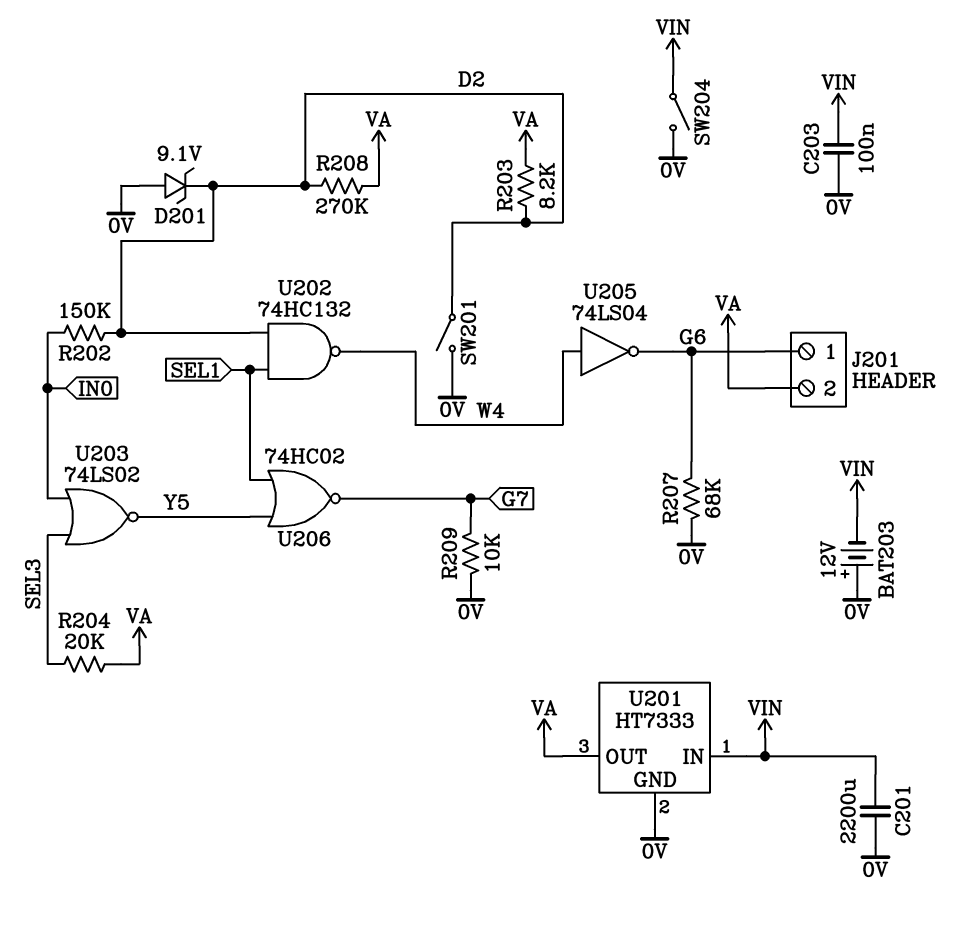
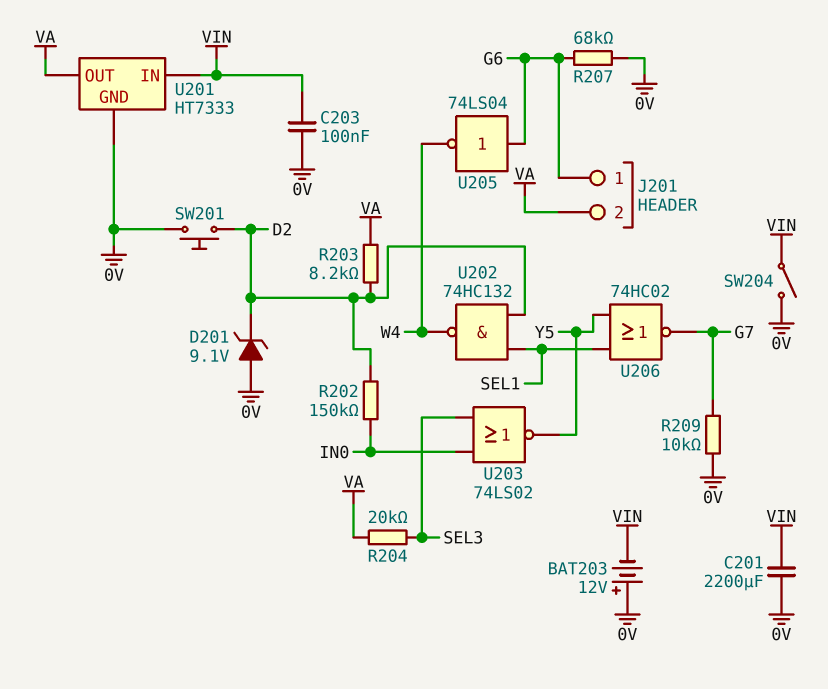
R208: 270k (D2, VA) -> none
SW201: switch (0V, D2) -> button (0V, D2)
U205: NOT 74LS04 (in W4, out G6) -> NOT 74LS04 (in G6, out W4)

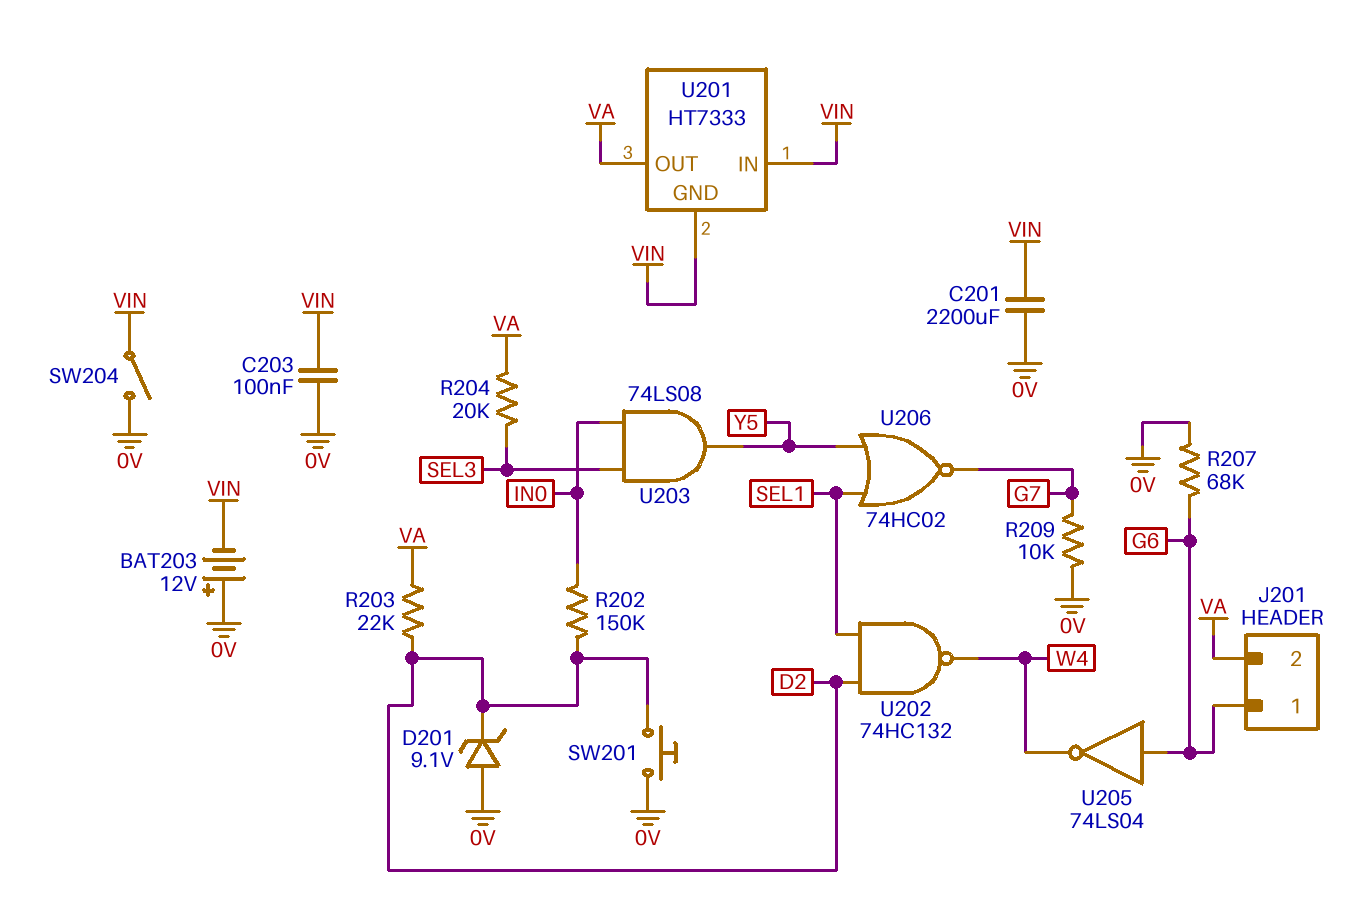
R203: 8.2k (D2, VA) -> 22k (D2, VA)
U201 pin GND: 0V -> VIN
U203: NOR 74LS02 (in IN0, in SEL3, out Y5) -> AND 74LS08 (in IN0, in SEL3, out Y5)

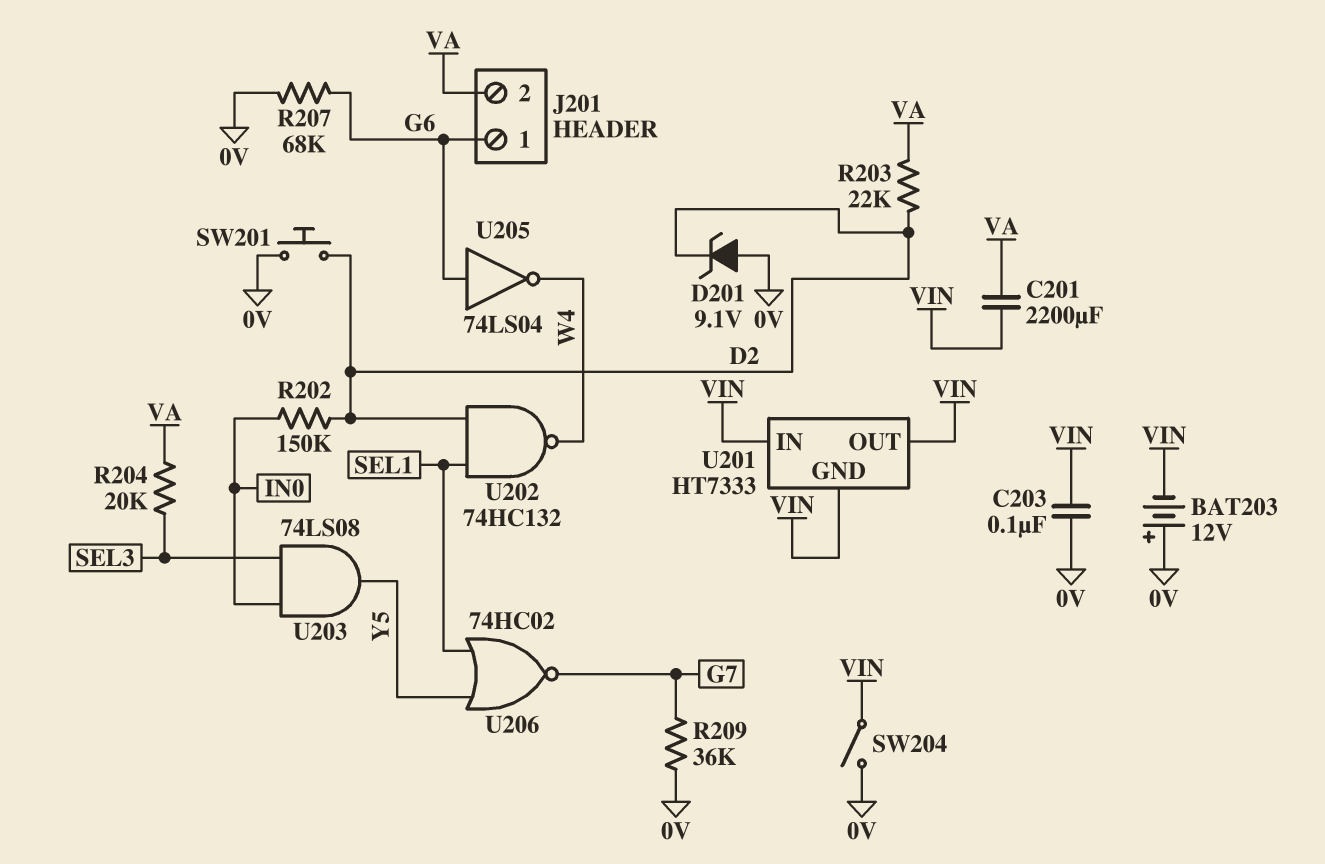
C201: 2200uF (0V, VIN) -> 2200uF (VA, VIN)
R209: 10k (0V, G7) -> 36k (0V, G7)
U201 pin OUT: VA -> VIN

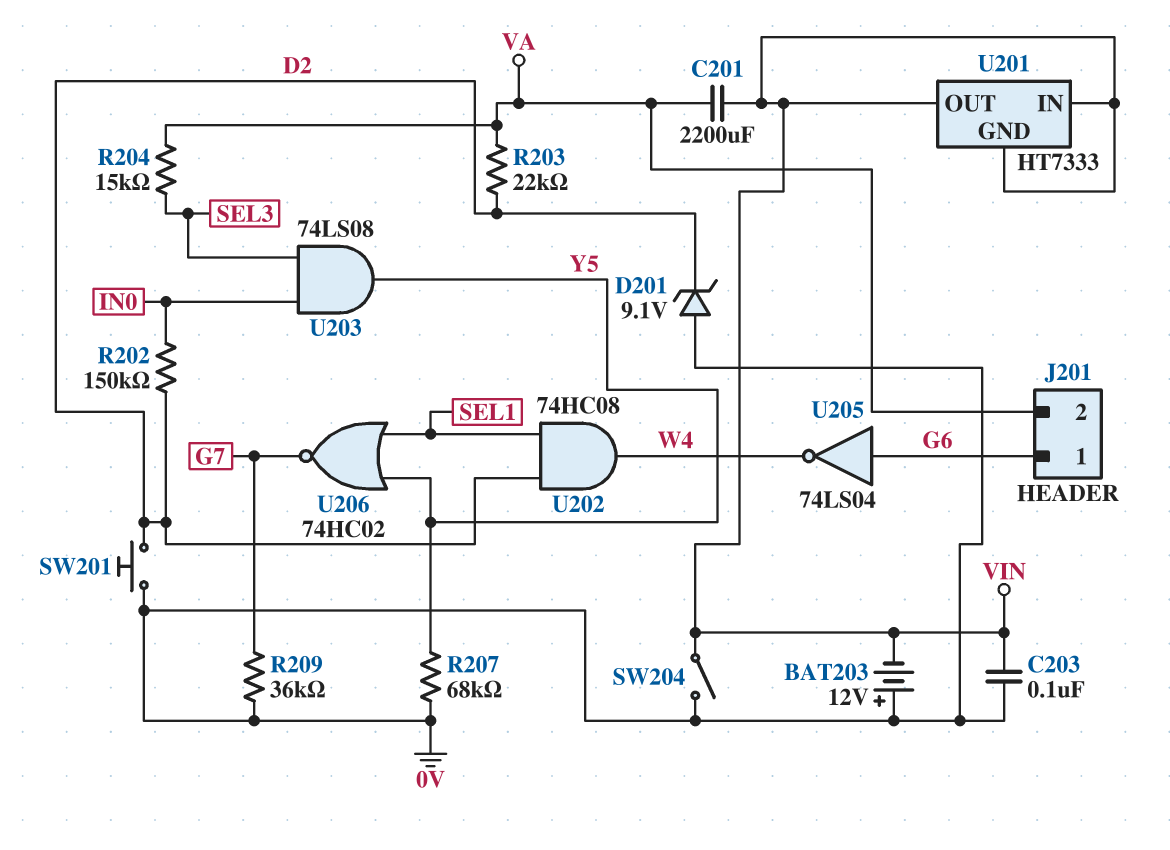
R204: 20k (SEL3, VA) -> 15k (SEL3, VA)
R207: 68k (0V, G6) -> 68k (0V, Y5)
U202: NAND 74HC132 (in D2, in SEL1, out W4) -> AND 74HC08 (in D2, in SEL1, out W4)

